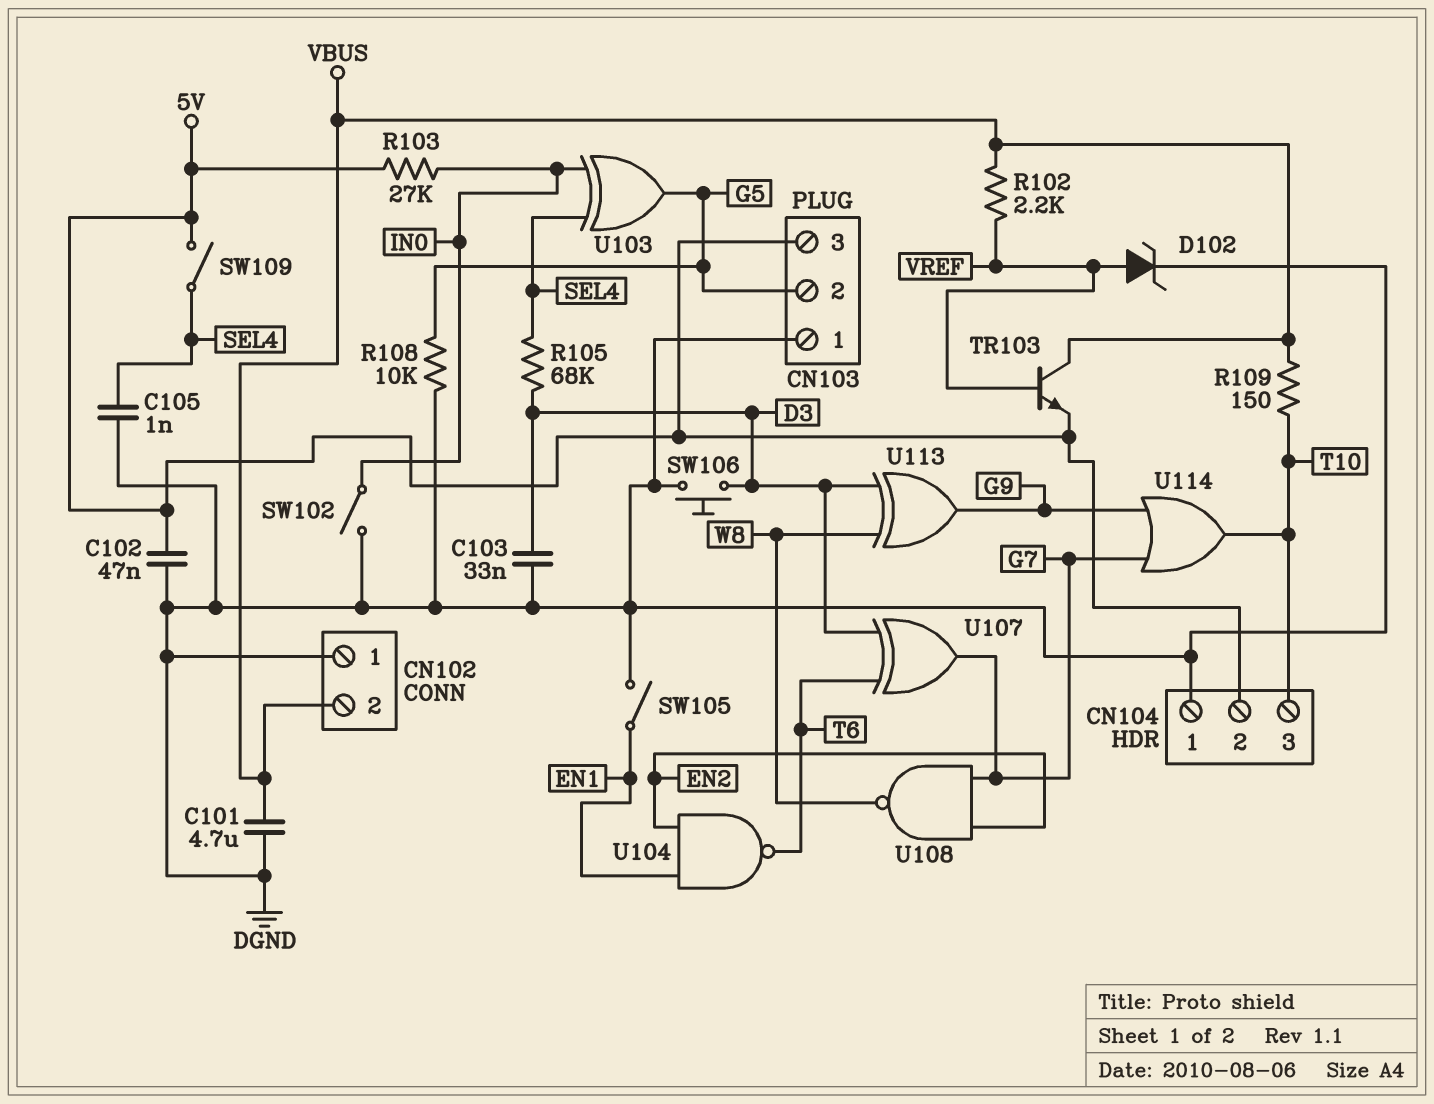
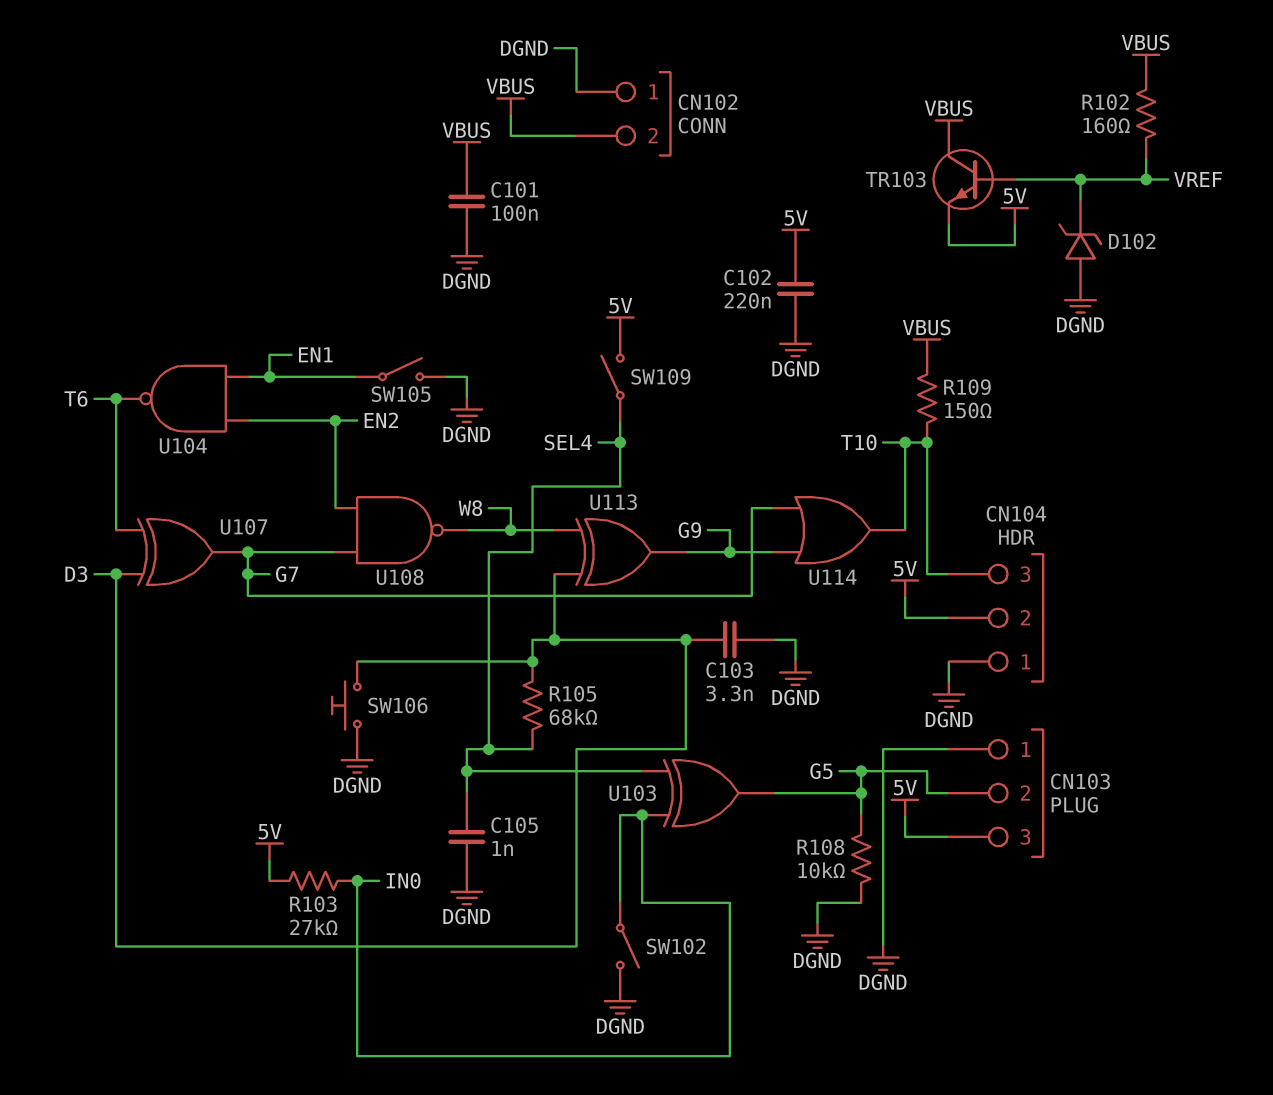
C101: 4.7uF (DGND, VBUS) -> 100nF (DGND, VBUS)
C102: 47nF (5V, DGND) -> 220nF (5V, DGND)
C103: 33nF (D3, DGND) -> 3.3nF (D3, DGND)
D102: zener (A VREF, K DGND) -> zener (A DGND, K VREF)
R102: 2.2k (VBUS, VREF) -> 160 (VBUS, VREF)

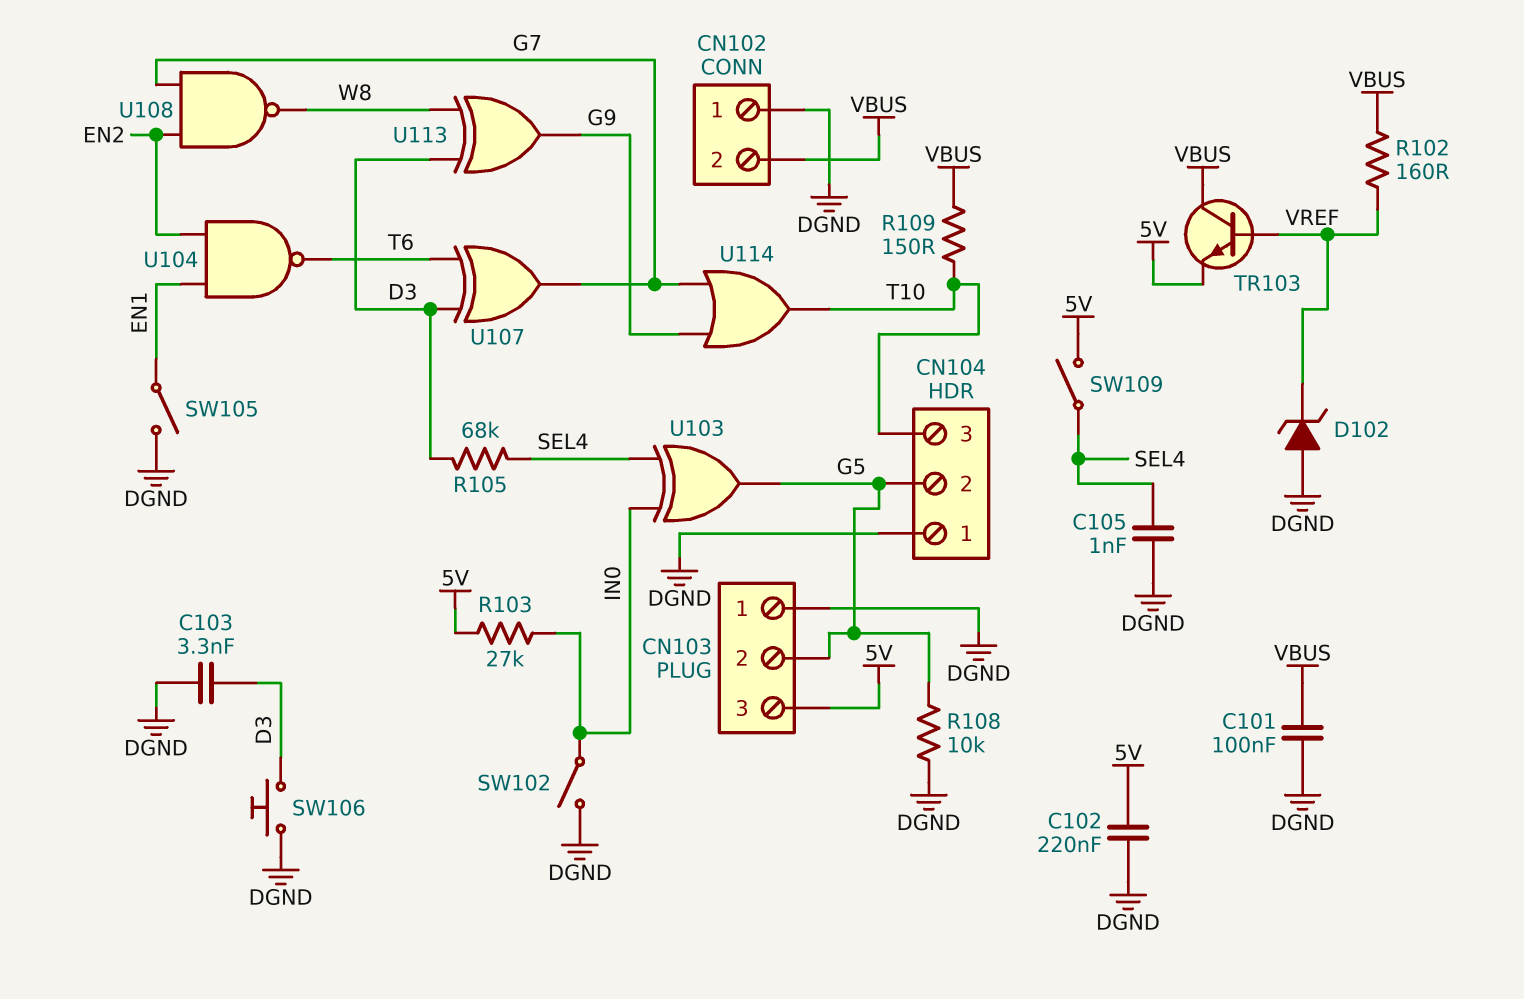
CN104 pin 2: 5V -> G5

